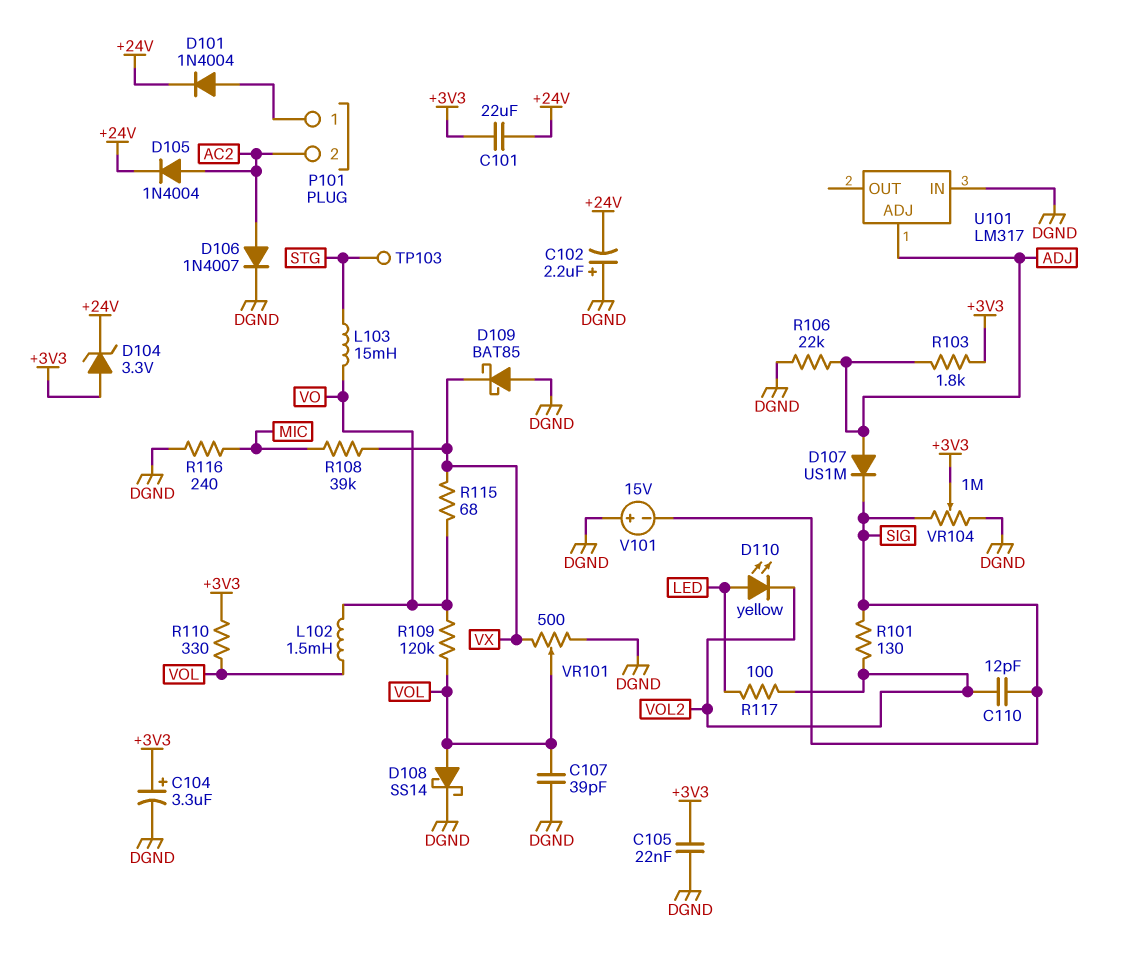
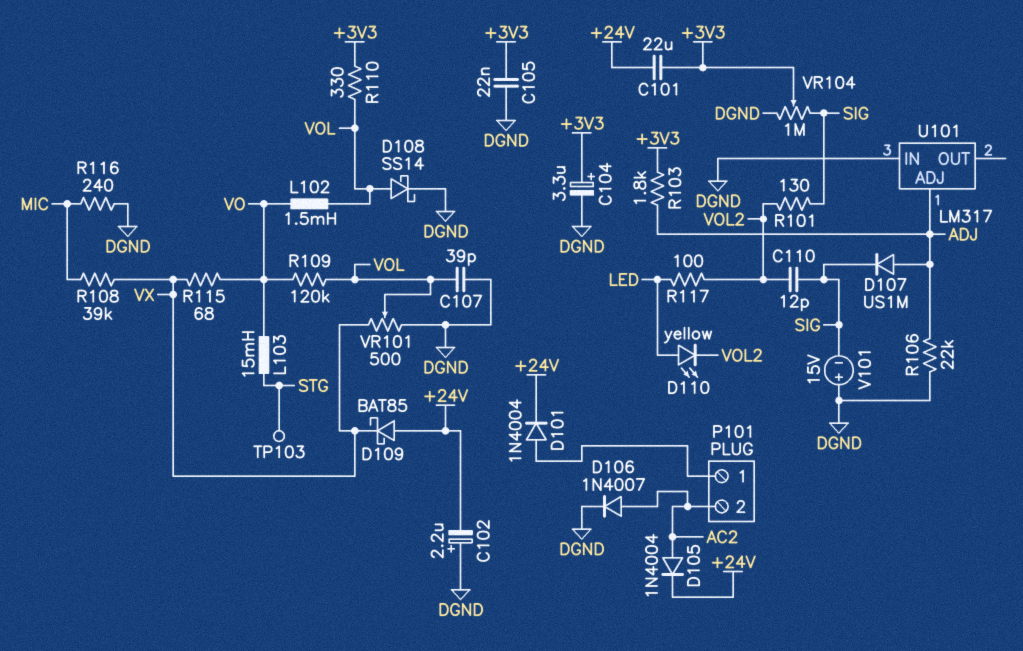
D104: zener 3.3V (A +3V3, K +24V) -> none
D109: schottky BAT85 (A DGND, K VX) -> schottky BAT85 (A +24V, K VX)

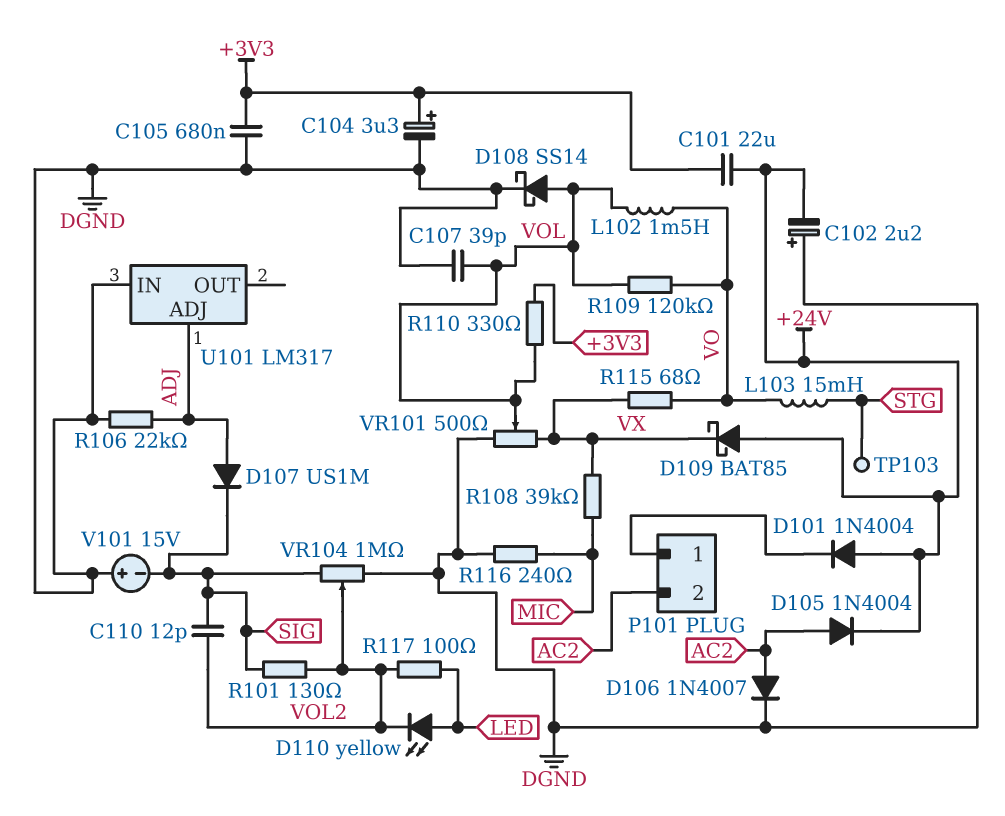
C105: 22nF (+3V3, DGND) -> 680nF (+3V3, DGND)
D101: diode 1N4004 (A P101/1, K +24V) -> diode 1N4004 (A +24V, K P101/1)
R103: 1.8k (+3V3, ADJ) -> none
VR104: 1M (DGND, SIG, wiper +3V3) -> 1M (DGND, SIG, wiper VOL2)

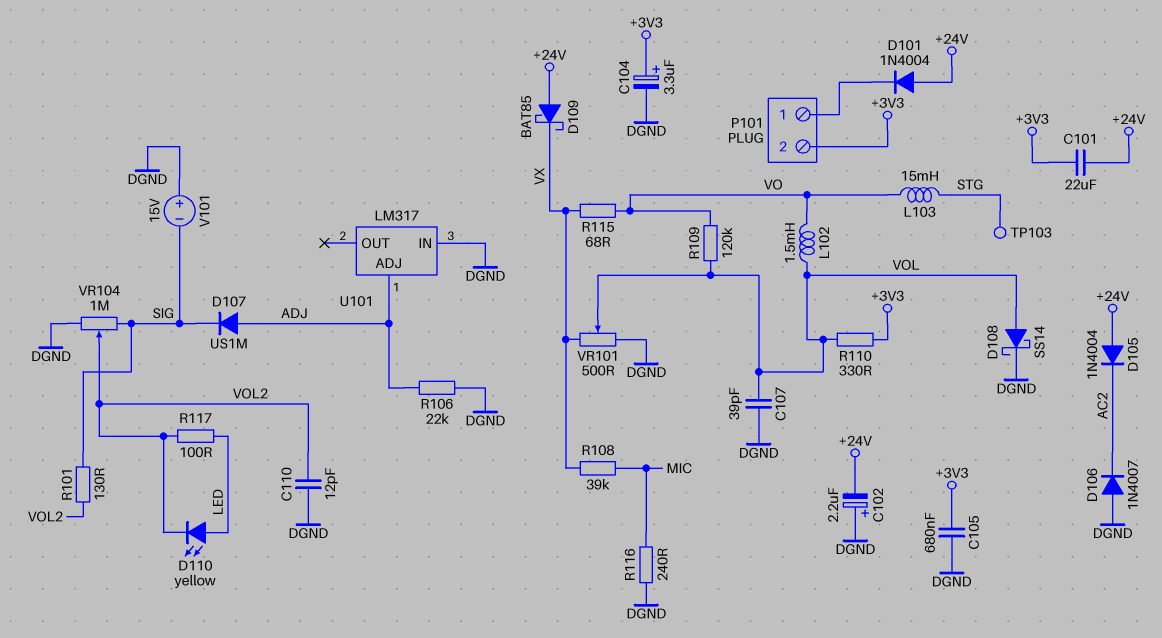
C110: 12pF (SIG, VOL2) -> 12pF (DGND, VOL2)
D105: diode 1N4004 (A AC2, K +24V) -> diode 1N4004 (A +24V, K AC2)
D106: diode 1N4007 (A AC2, K DGND) -> diode 1N4007 (A DGND, K AC2)
P101 pin 2: AC2 -> +3V3

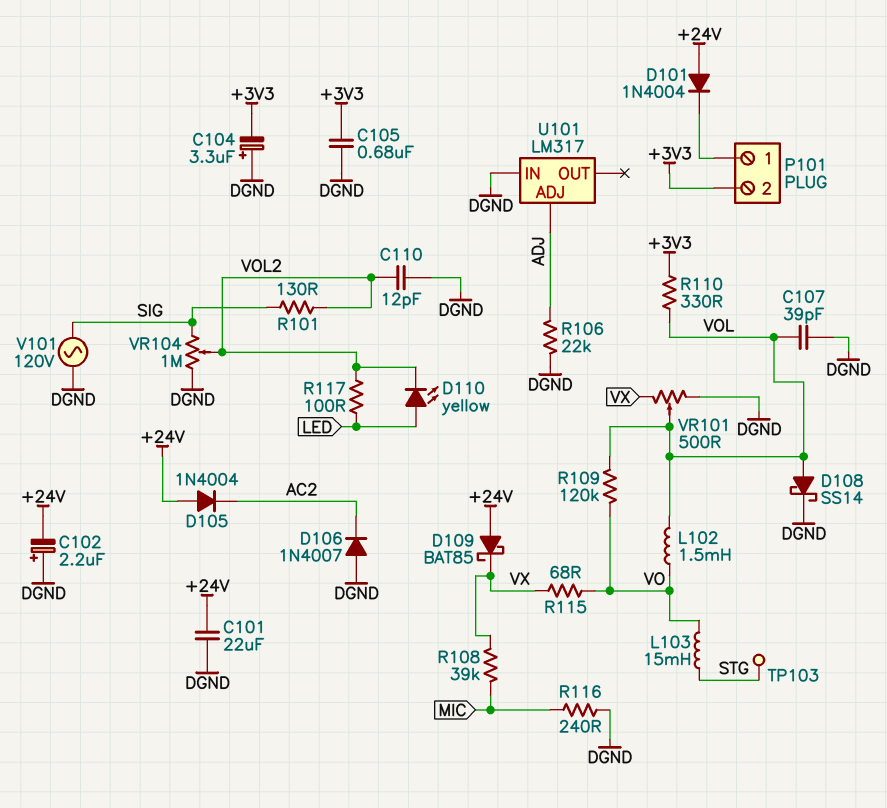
C101: 22uF (+3V3, +24V) -> 22uF (+24V, DGND)
C104: 3.3uF (plus +3V3, minus DGND) -> 3.3uF (plus DGND, minus +3V3)
D107: diode US1M (A ADJ, K SIG) -> none
V101: 15V (plus DGND, minus SIG) -> AC 120V (DGND, SIG)

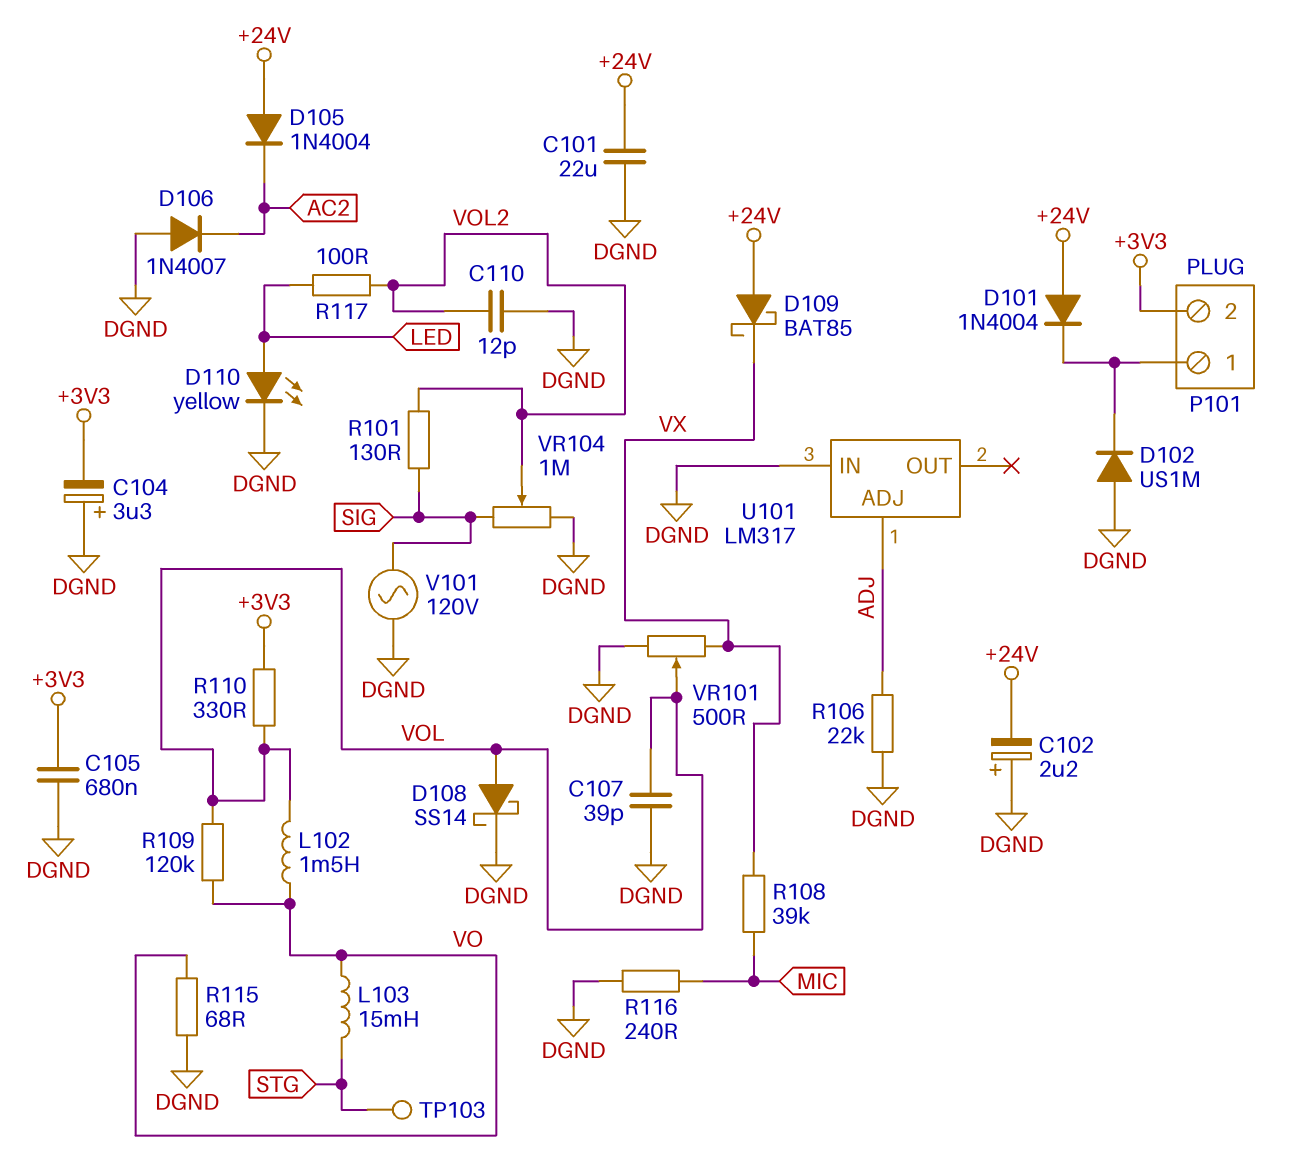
D102: none -> diode US1M (A DGND, K P101/1)
D110: LED yellow (A LED, K VOL2) -> LED yellow (A LED, K DGND)
R115: 68 (VO, VX) -> 68 (DGND, VO)

